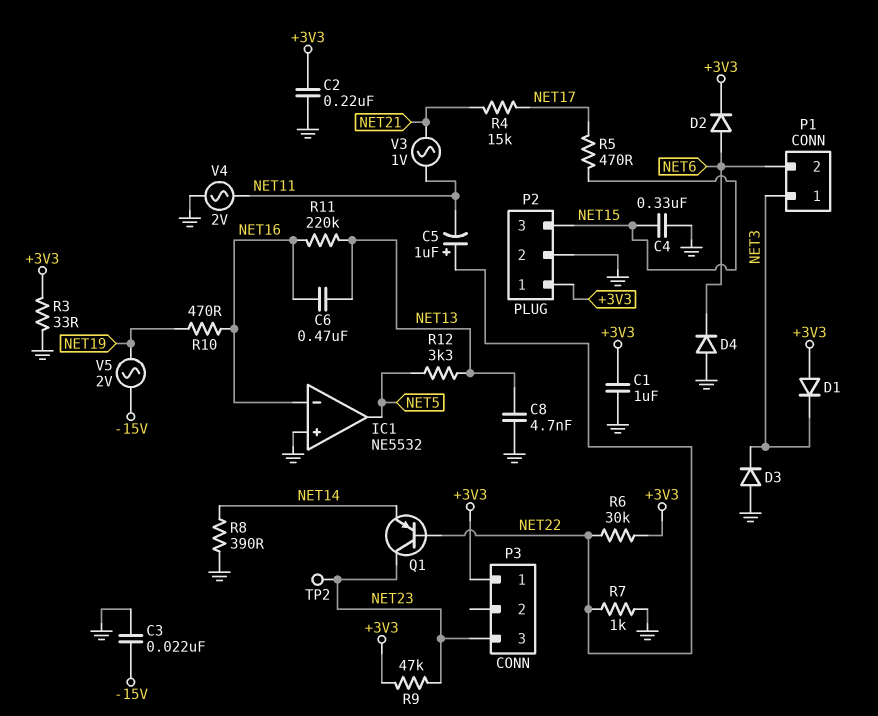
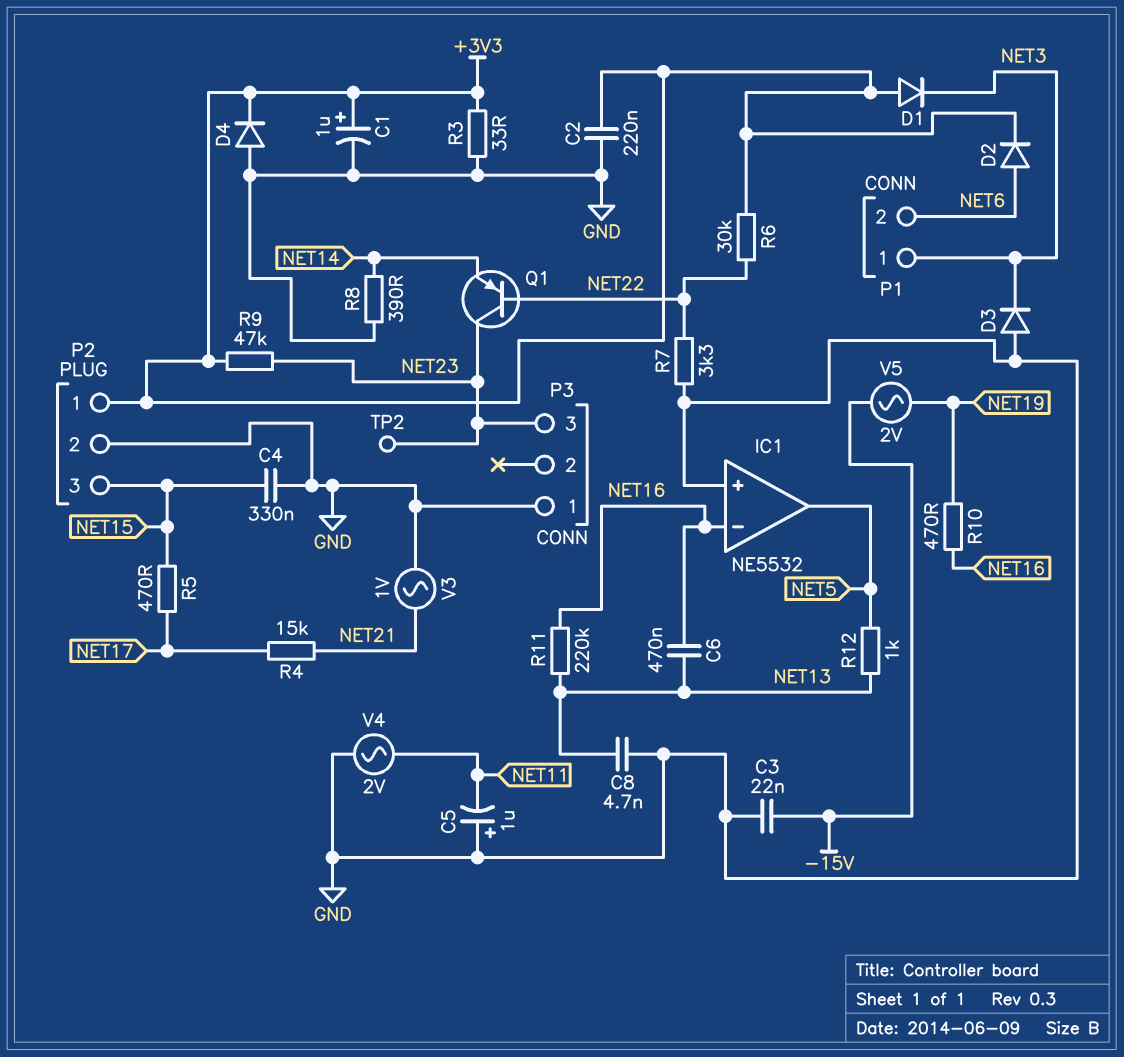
C1: 1uF (+3V3, GND) -> 1uF (plus +3V3, minus GND)
C5: 1uF (plus NET22, minus NET11) -> 1uF (plus GND, minus NET11)
D4: diode (A GND, K NET6) -> diode (A GND, K +3V3)
P3 pin 1: +3V3 -> GND
R7: 1k (GND, NET22) -> 3.3k (GND, NET22)
R12: 3.3k (NET5, NET13) -> 1k (NET5, NET13)
V3: AC 1V (NET11, NET21) -> AC 1V (GND, NET21)

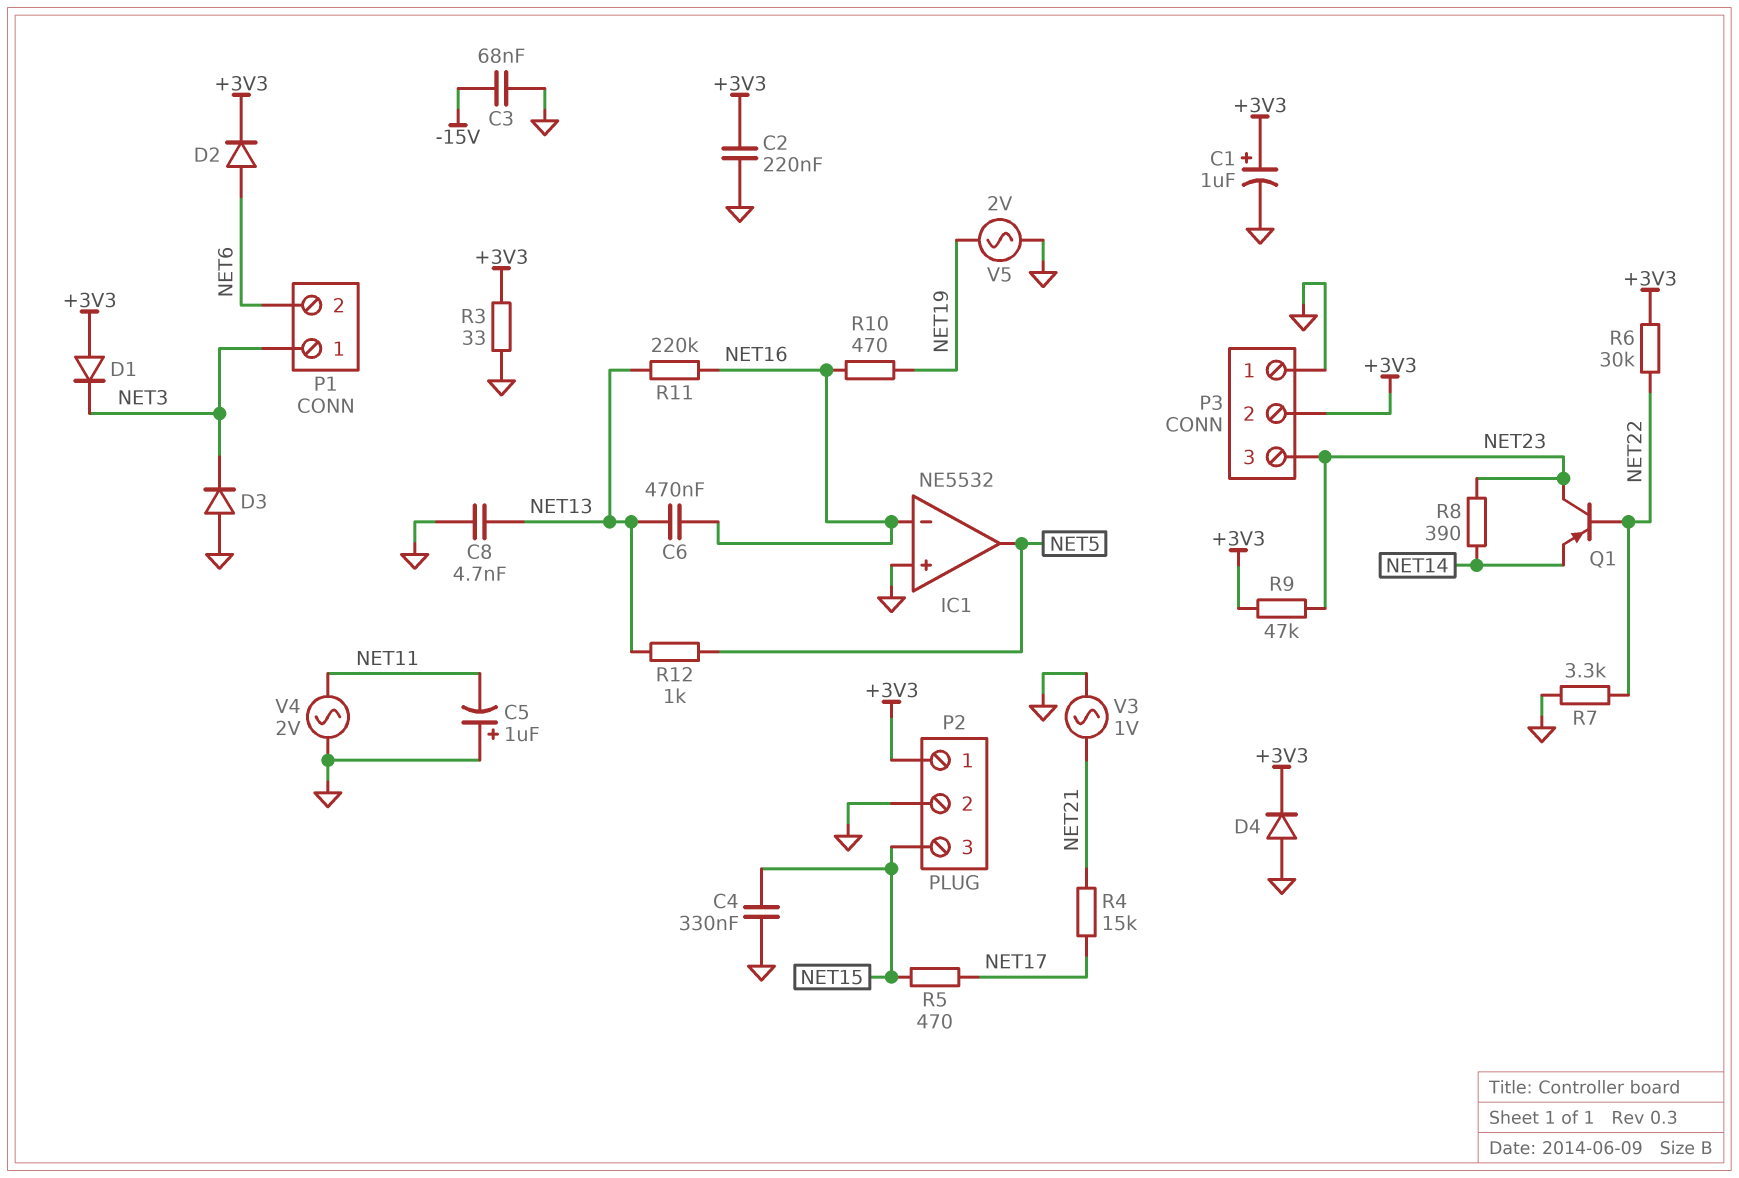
C3: 22nF (-15V, GND) -> 68nF (-15V, GND)
P3 pin 2: none -> +3V3
R8: 390 (GND, NET14) -> 390 (NET14, NET23)
TP2: test point (NET23) -> none
V5: AC 2V (-15V, NET19) -> AC 2V (GND, NET19)

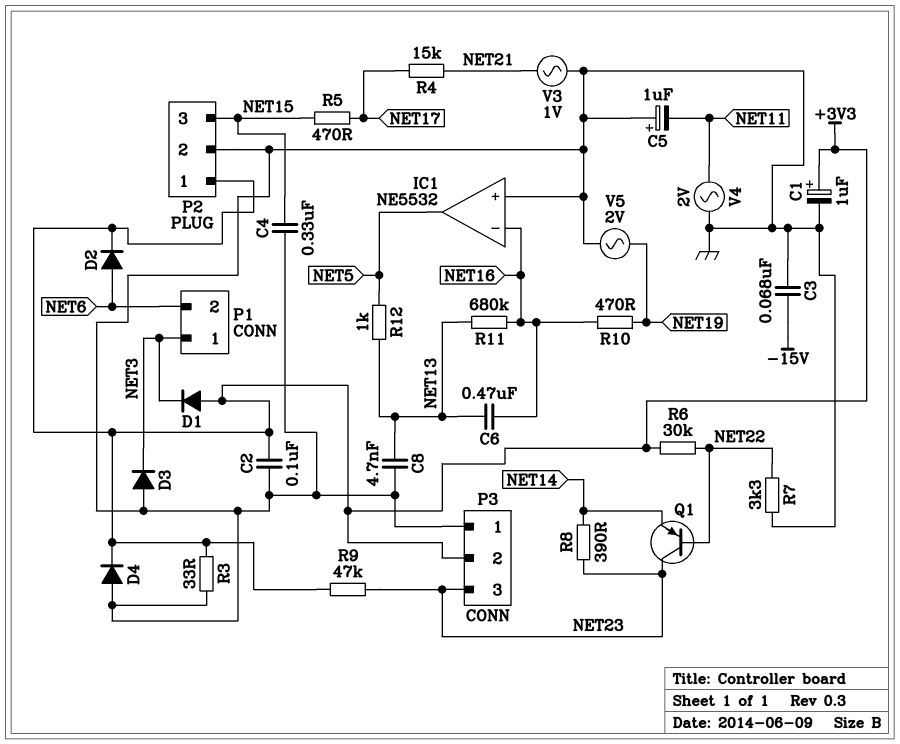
C2: 220nF (+3V3, GND) -> 100nF (+3V3, GND)
R11: 220k (NET13, NET16) -> 680k (NET13, NET16)

